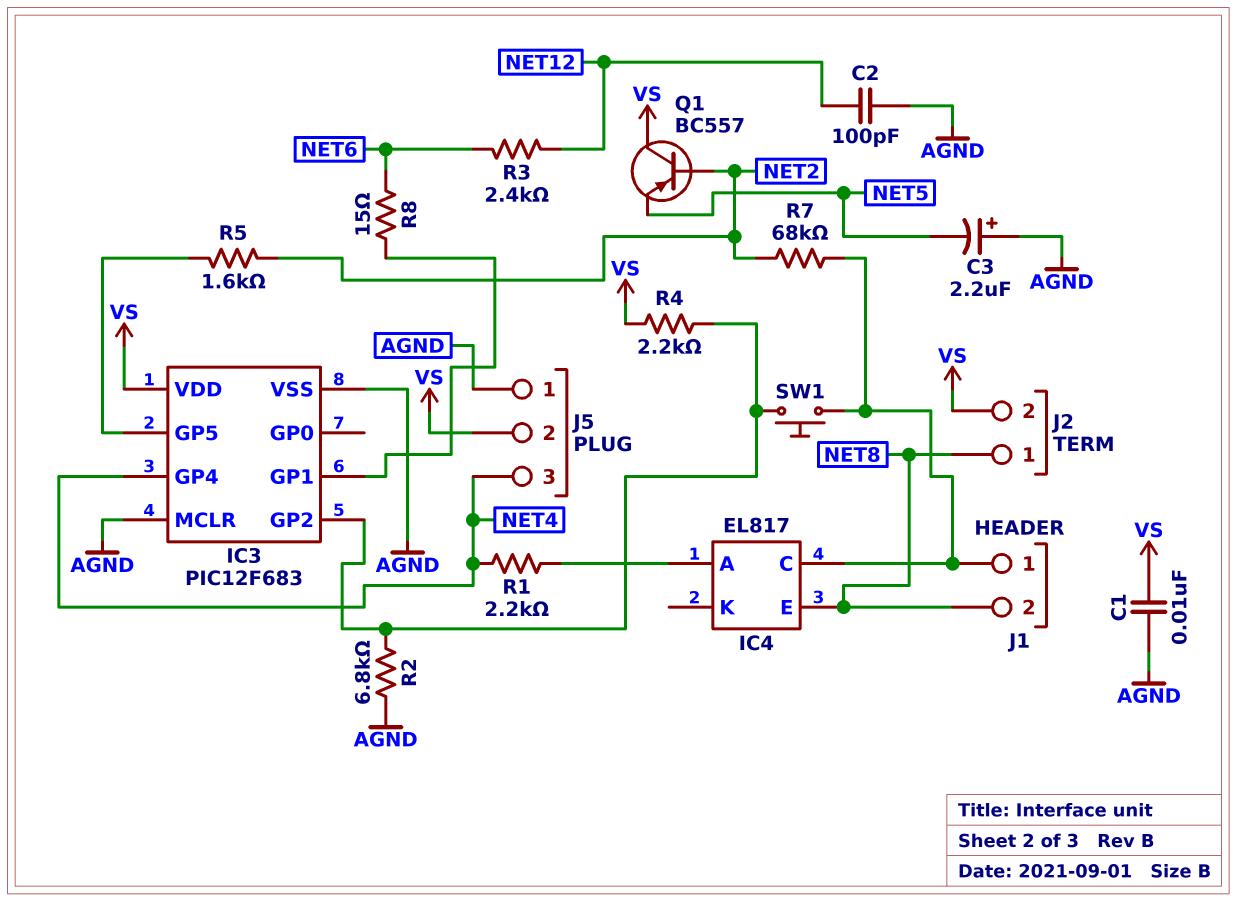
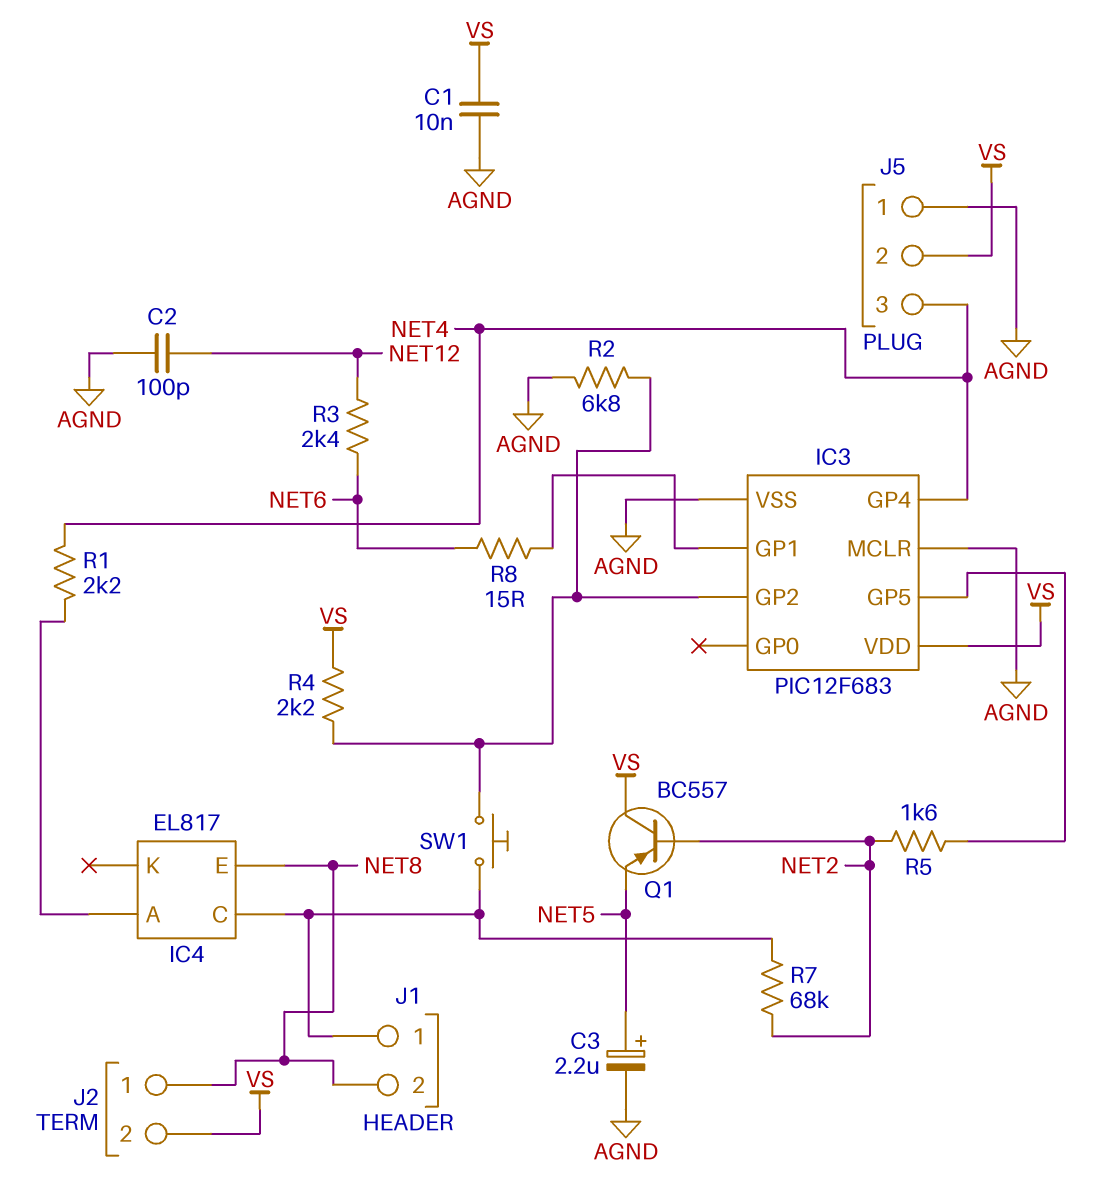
C3: 2.2uF (plus AGND, minus NET5) -> 2.2uF (plus NET5, minus AGND)

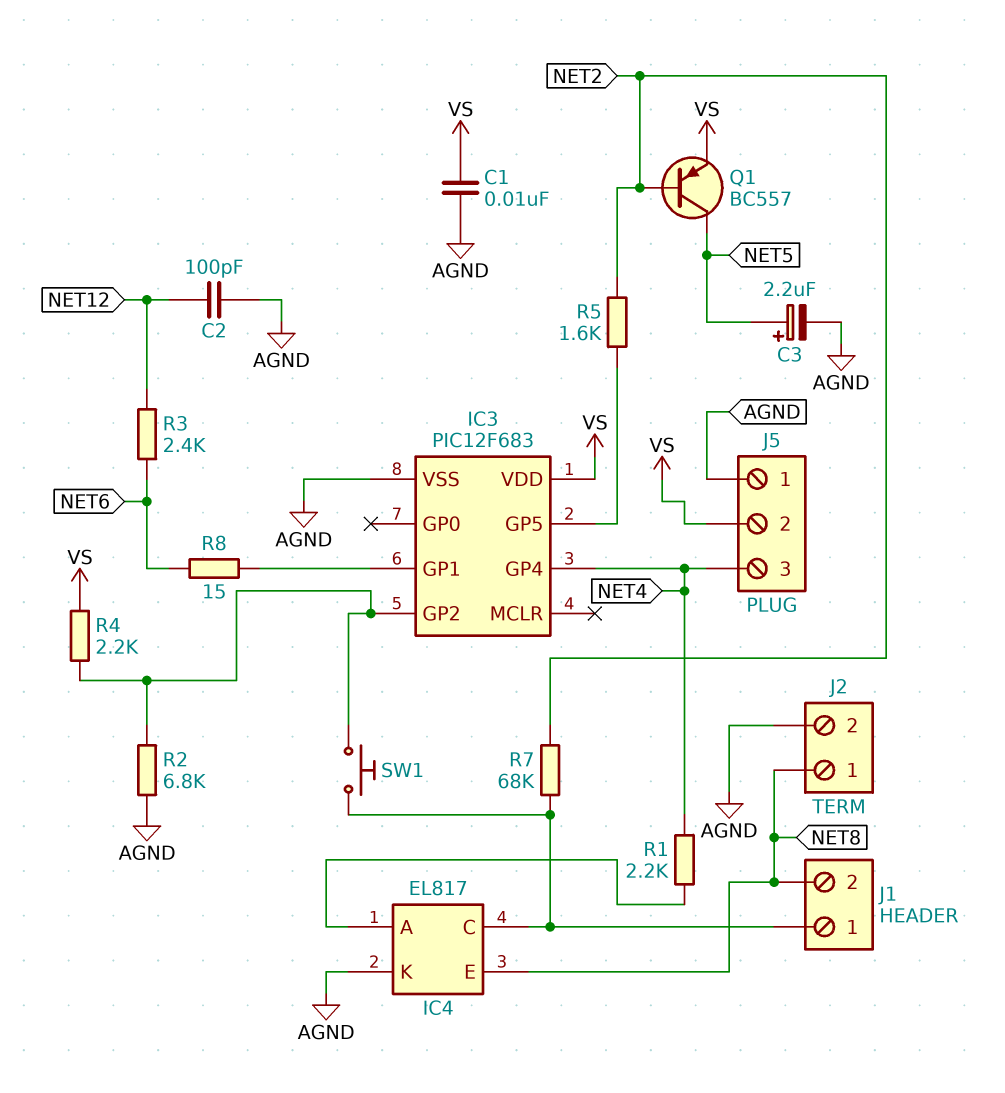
IC3 pin MCLR: AGND -> none
IC4 pin K: none -> AGND
J2 pin 2: VS -> AGND
Q1: PNP BC557 (B NET2, C VS, E NET5) -> PNP BC557 (B NET2, C NET5, E VS)

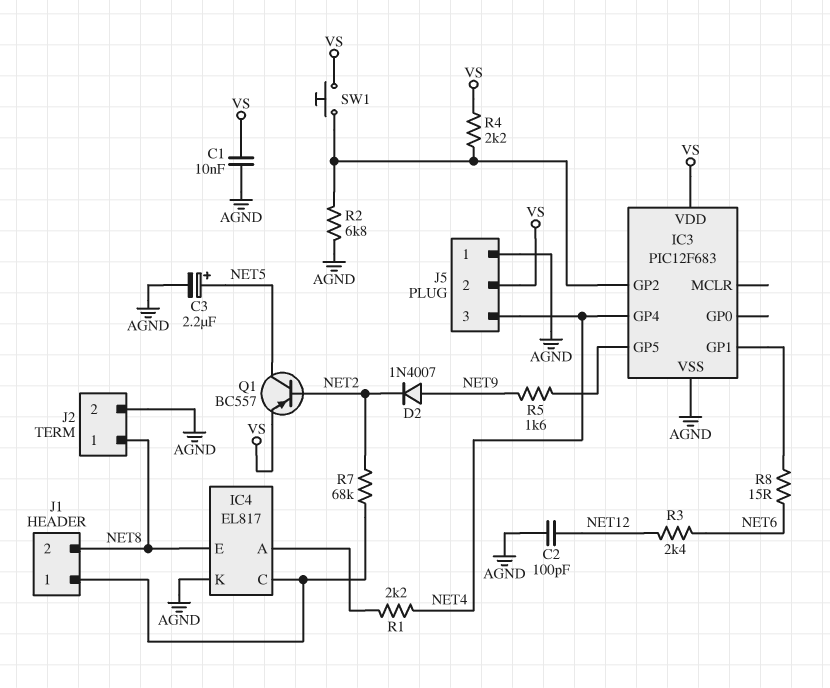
D2: none -> diode 1N4007 (A NET9, K NET2)
R5: 1.6k (IC3/GP5, NET2) -> 1.6k (IC3/GP5, NET9)
SW1: button (IC3/GP2, IC4/C) -> button (IC3/GP2, VS)

